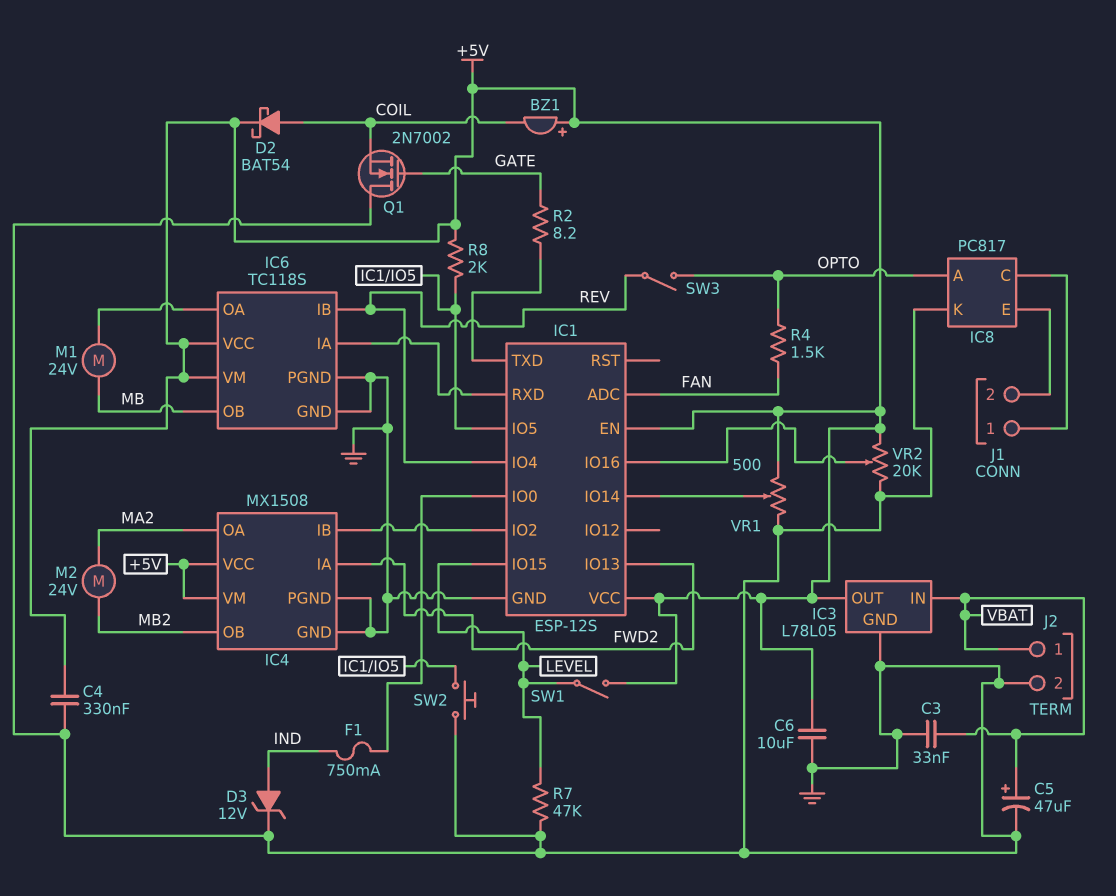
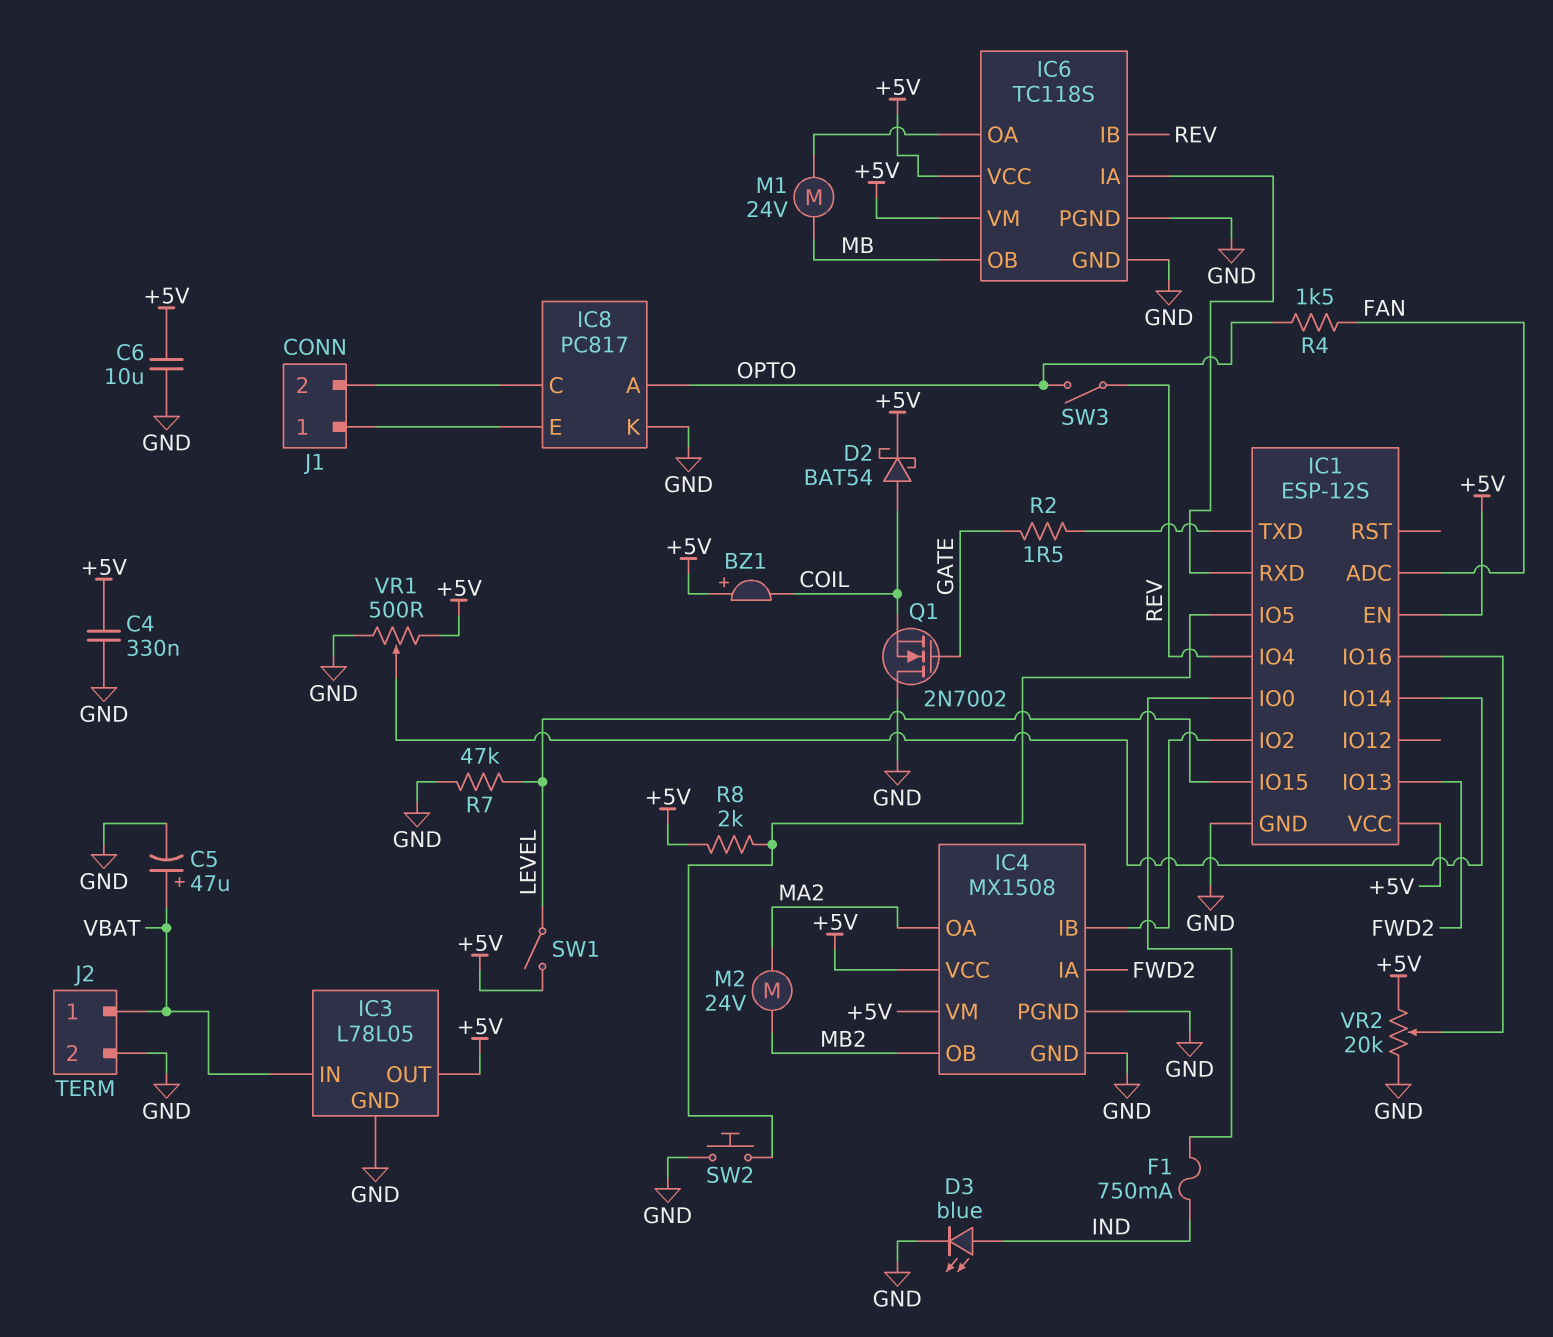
C3: 33nF (GND, VBAT) -> none
D3: zener 12V (A IND, K GND) -> LED blue (A IND, K GND)
J1 pin 1: IC8/C -> IC8/E
J1 pin 2: IC8/E -> IC8/C
R2: 8.2 (GATE, IC1/TXD) -> 1.5 (GATE, IC1/TXD)

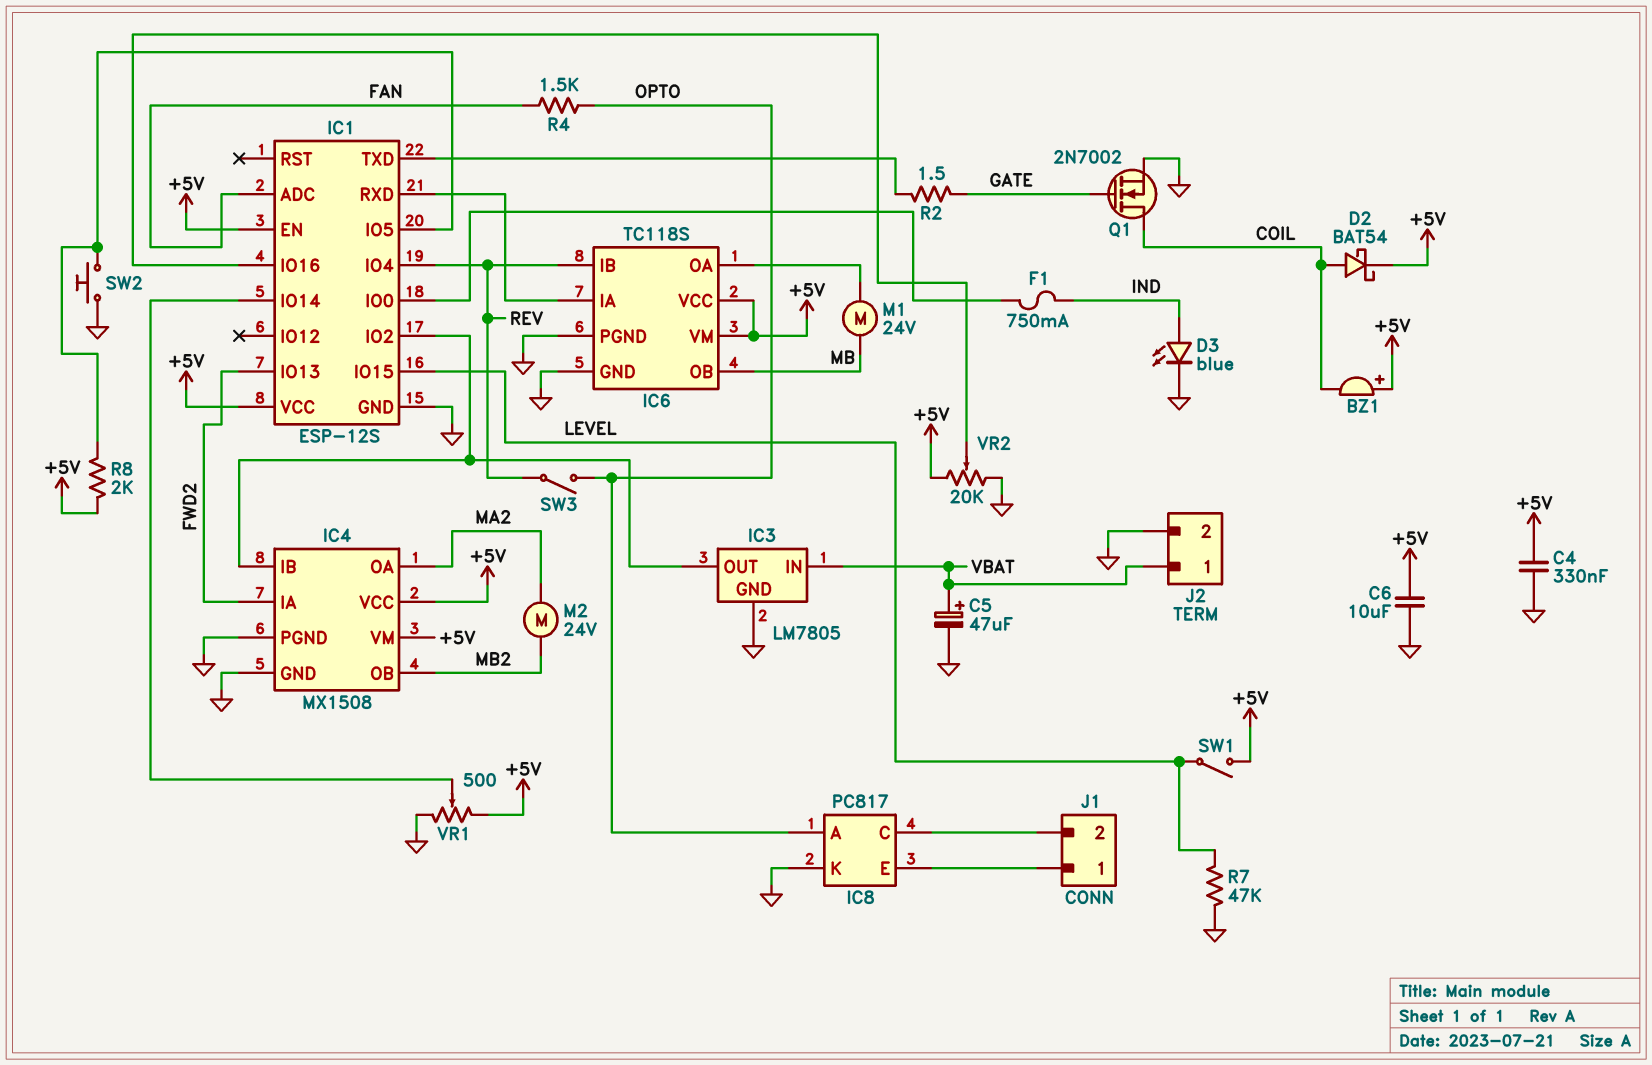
IC3: L78L05 -> LM7805
IC3 pin OUT: +5V -> IC1/IO2
Q1: NMOS 2N7002 (G GATE, D GND, S COIL) -> NMOS 2N7002 (G GATE, D COIL, S GND)

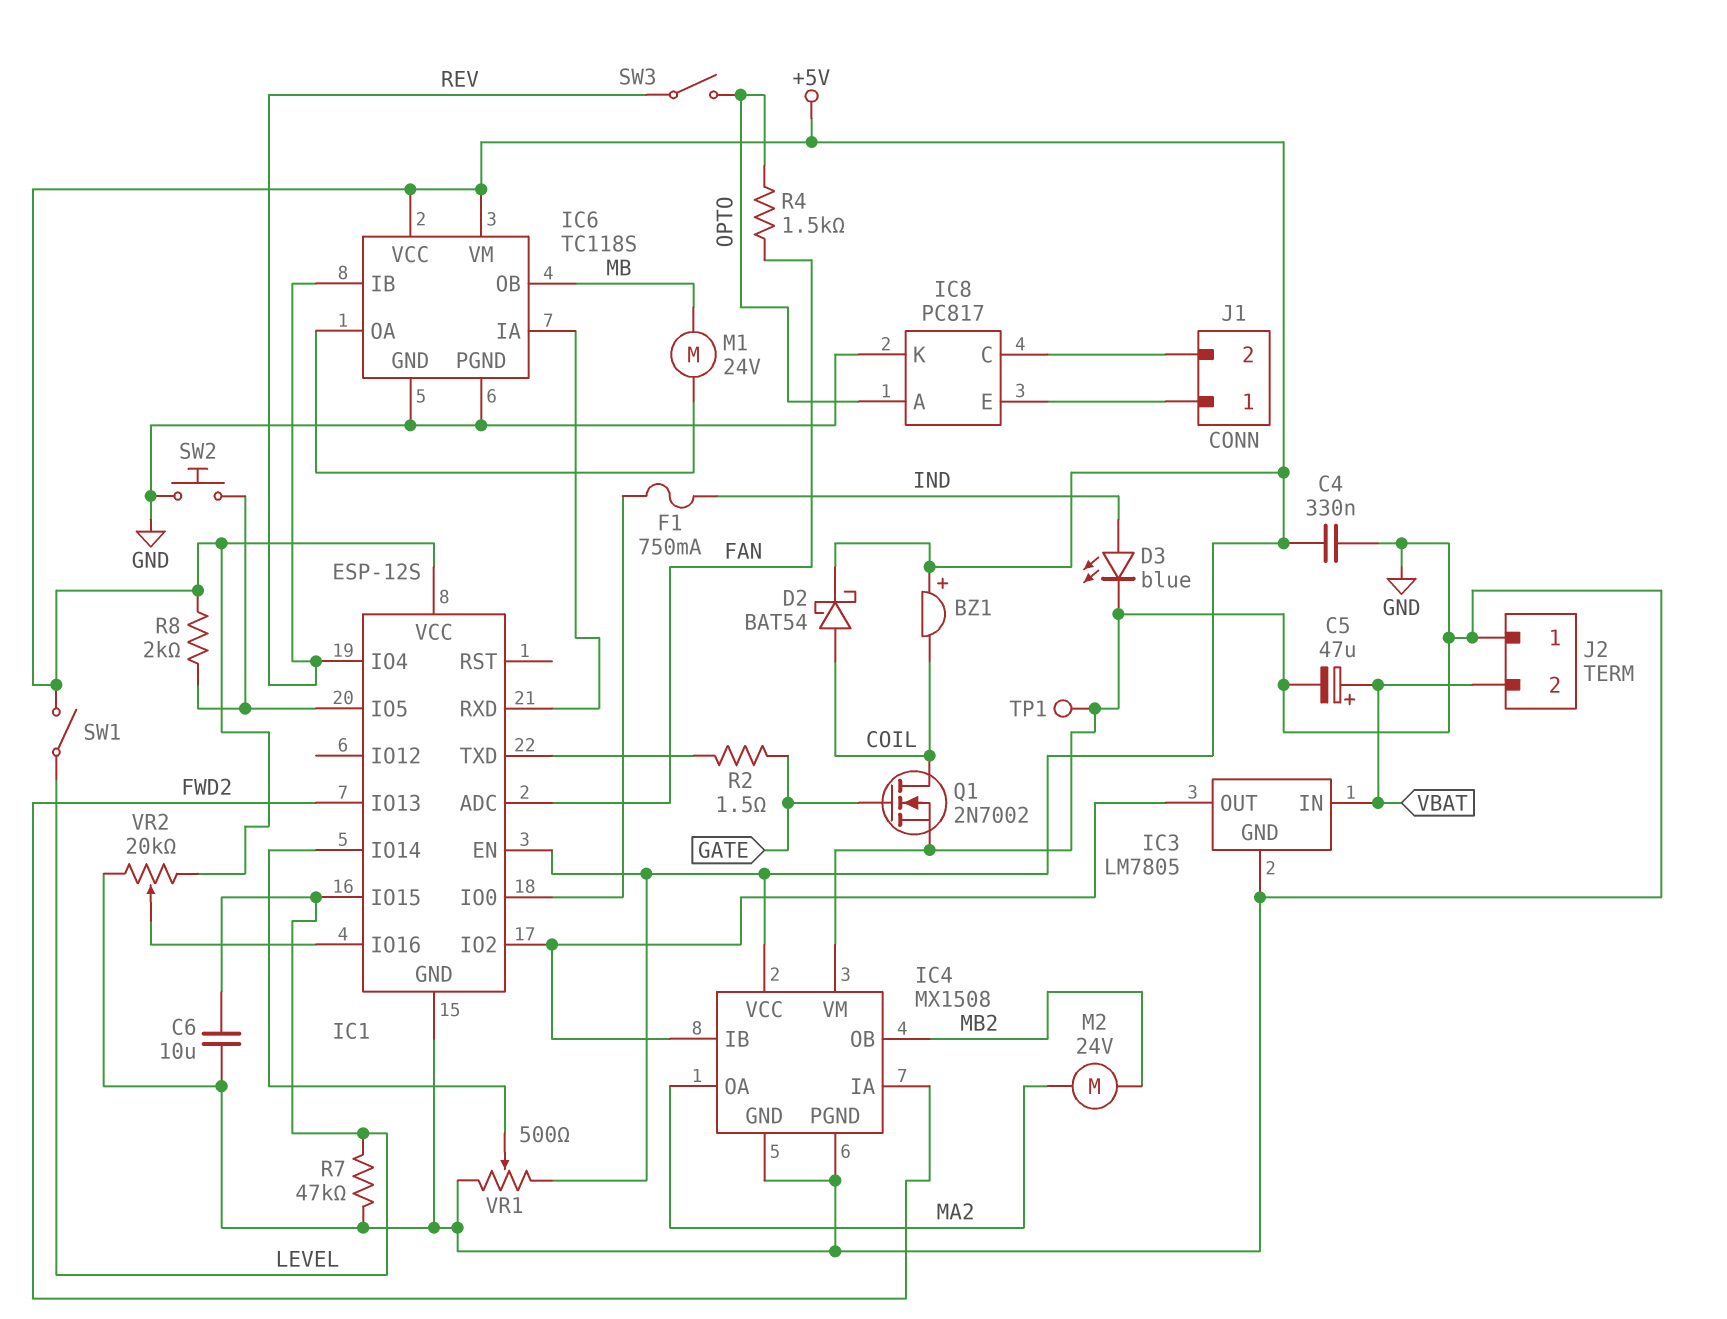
C6: 10uF (+5V, GND) -> 10uF (GND, LEVEL)
IC4 pin VM: +5V -> GND
J2 pin 1: VBAT -> GND
J2 pin 2: GND -> VBAT
TP1: none -> test point (GND)

